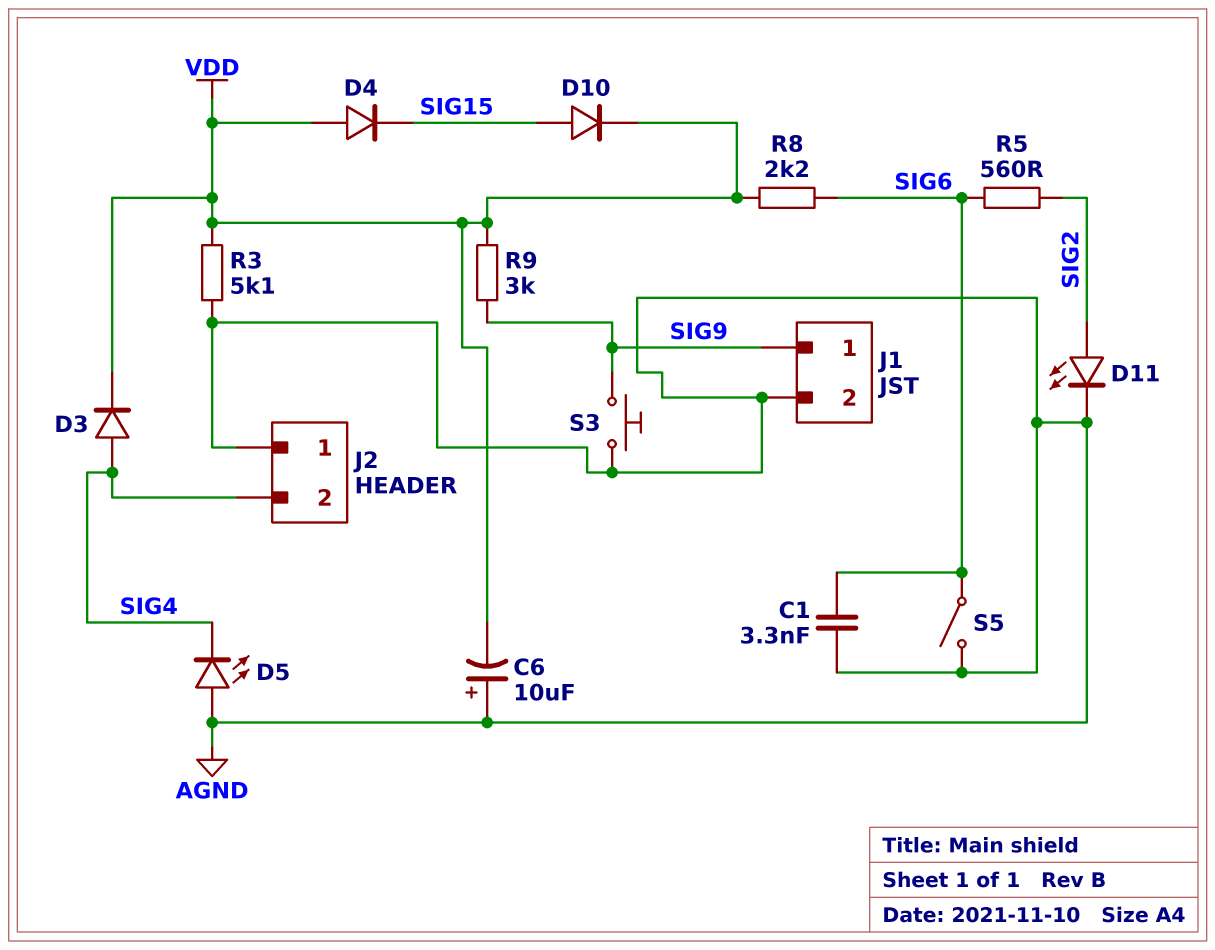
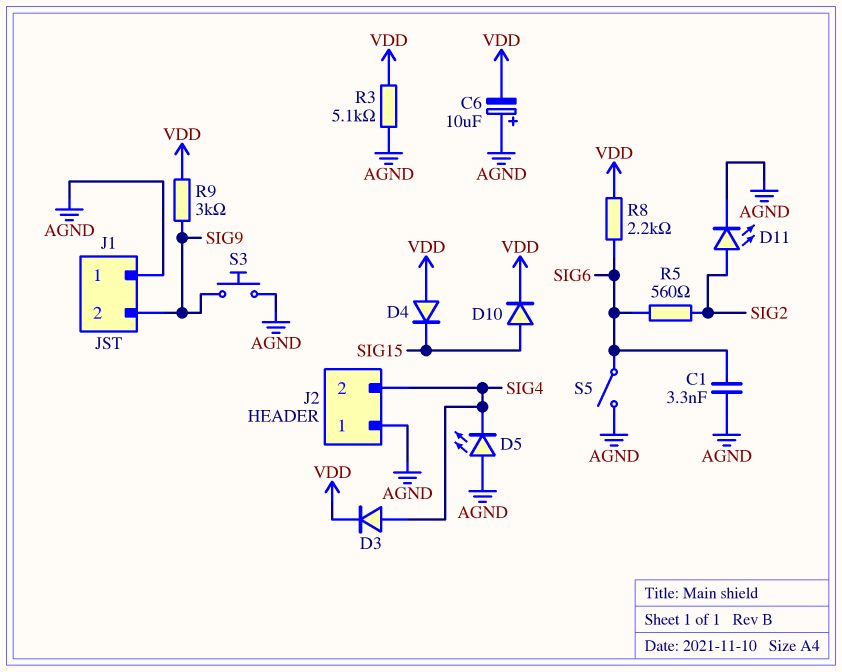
J1 pin 1: SIG9 -> AGND
J1 pin 2: AGND -> SIG9

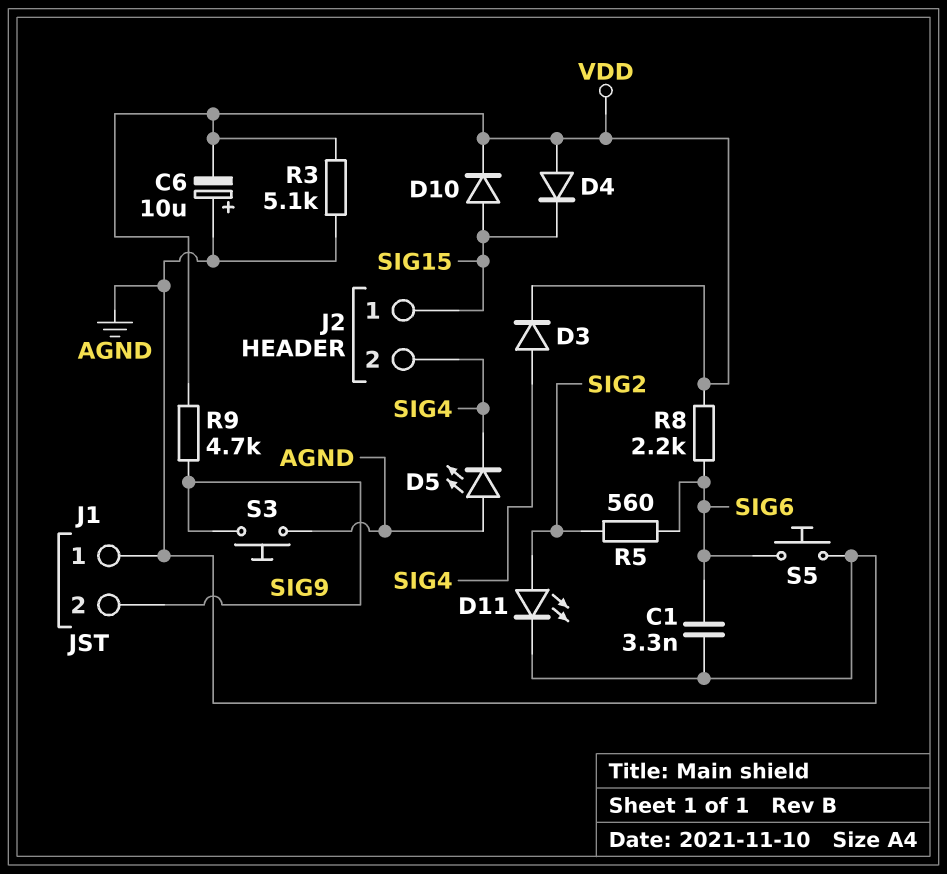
J2 pin 1: AGND -> SIG15
R9: 3k (SIG9, VDD) -> 4.7k (SIG9, VDD)
S5: switch (AGND, SIG6) -> button (AGND, SIG6)

